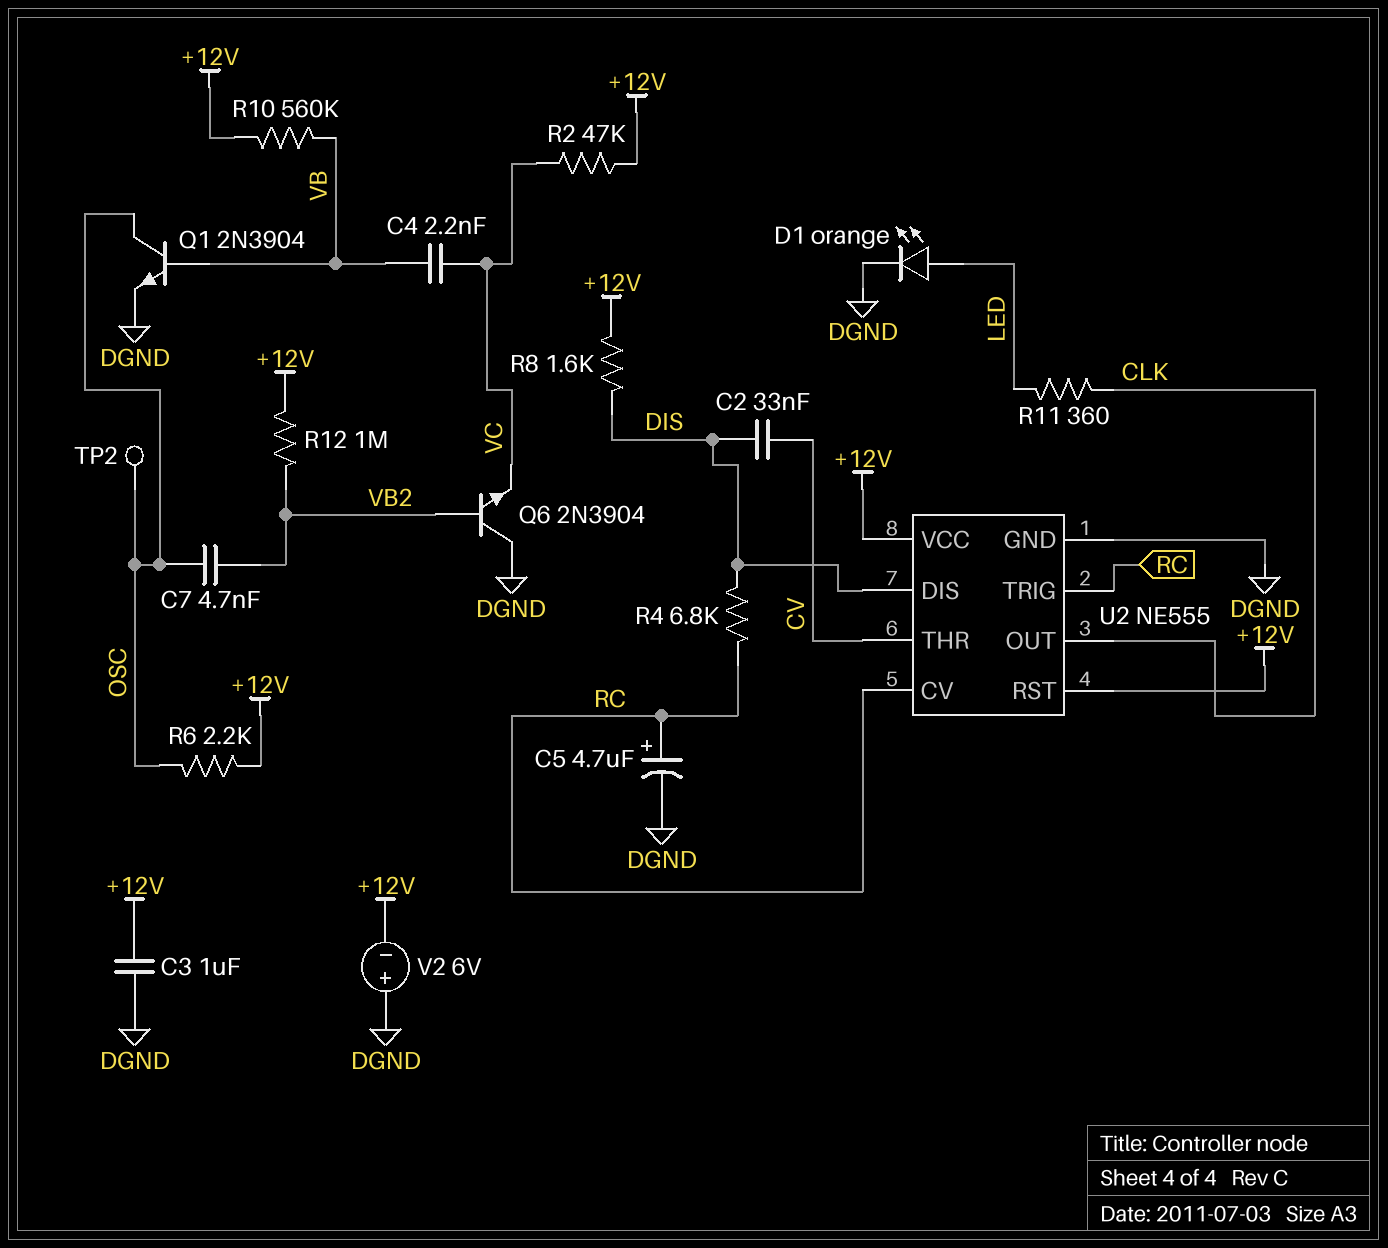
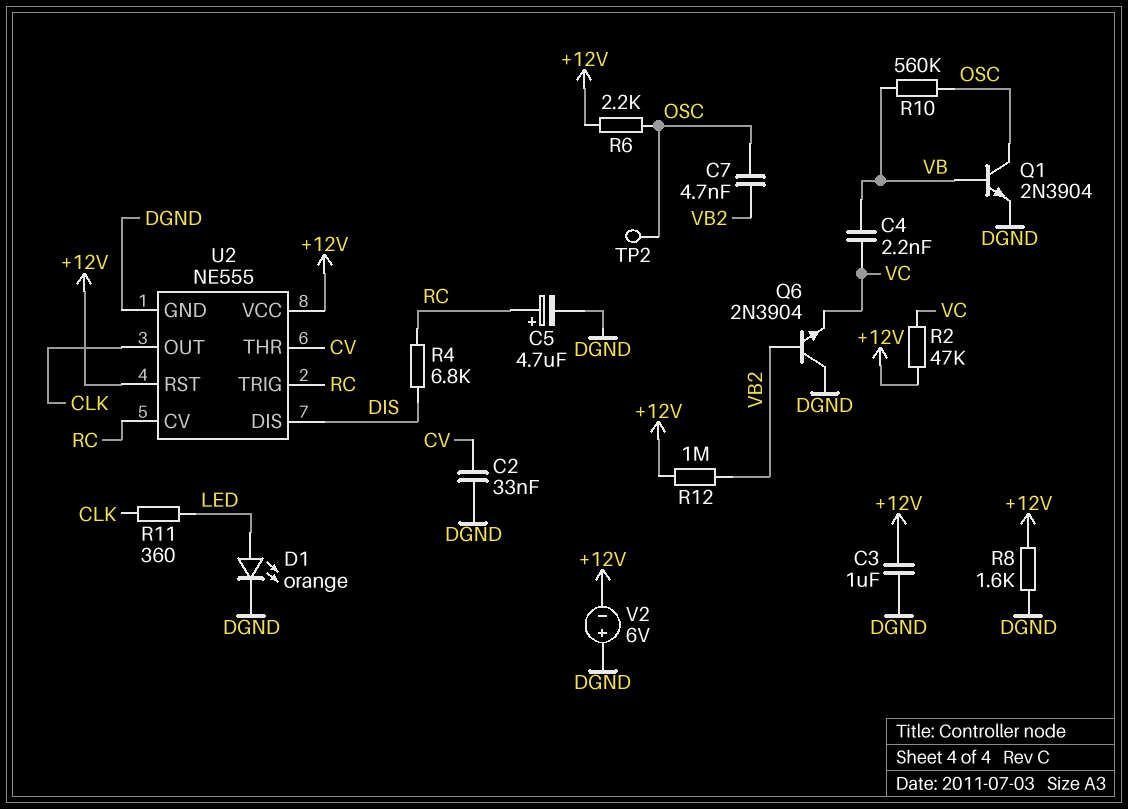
C2: 33nF (CV, DIS) -> 33nF (CV, DGND)
R8: 1.6k (+12V, DIS) -> 1.6k (+12V, DGND)
R10: 560k (+12V, VB) -> 560k (OSC, VB)

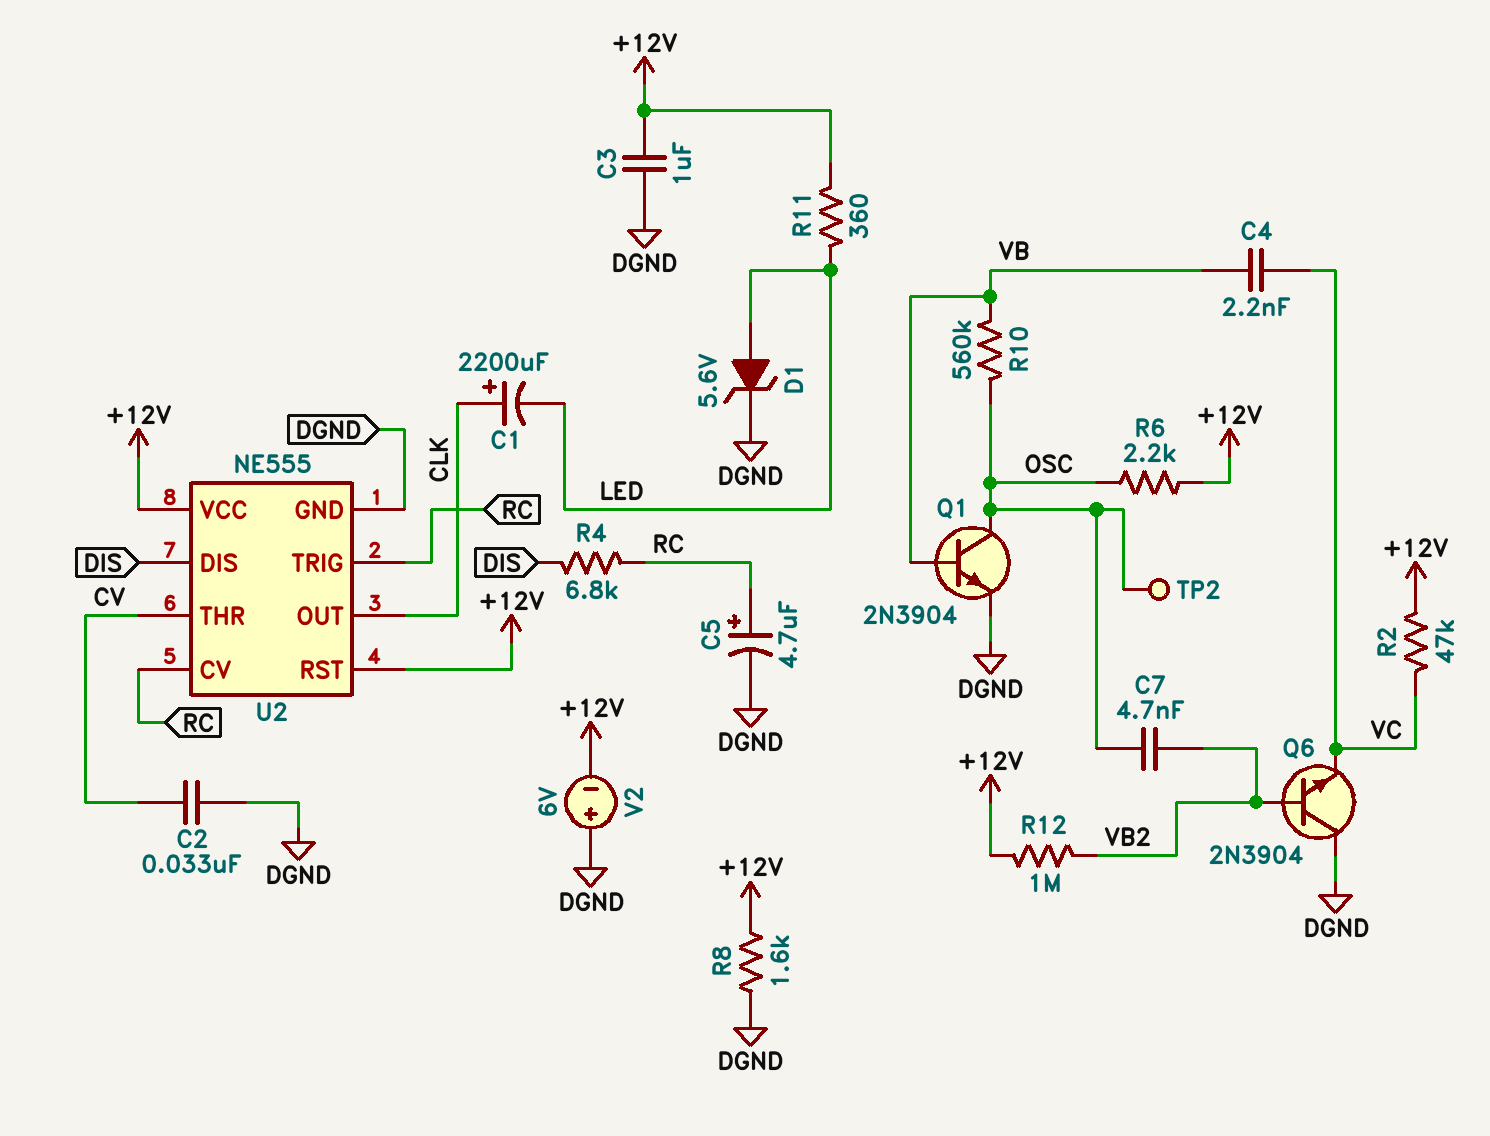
C1: none -> 2200uF (plus CLK, minus LED)
D1: LED orange (A LED, K DGND) -> zener 5.6V (A LED, K DGND)
R11: 360 (CLK, LED) -> 360 (+12V, LED)

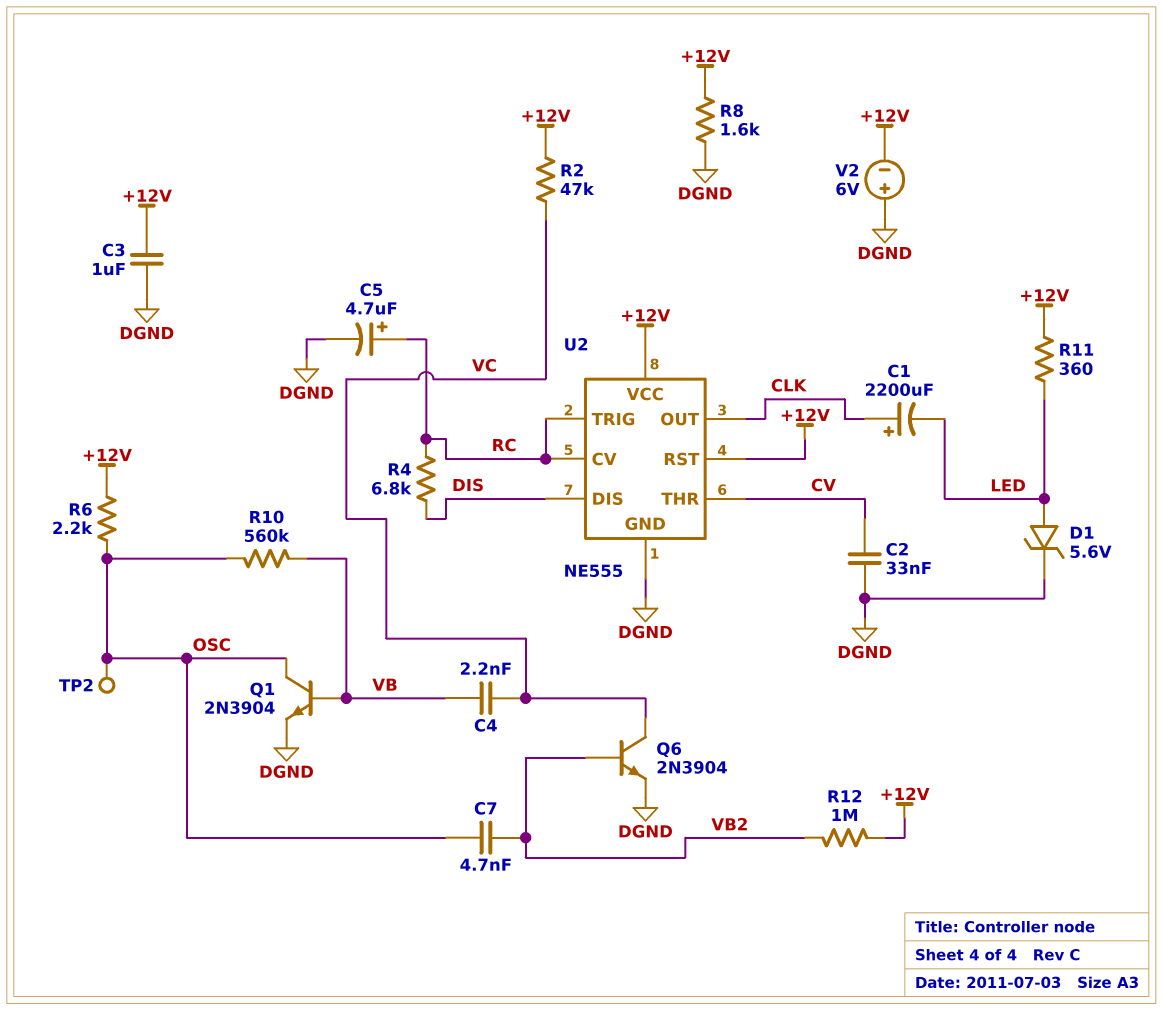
Q6: NPN 2N3904 (B VB2, C DGND, E VC) -> NPN 2N3904 (B VB2, C VC, E DGND)

